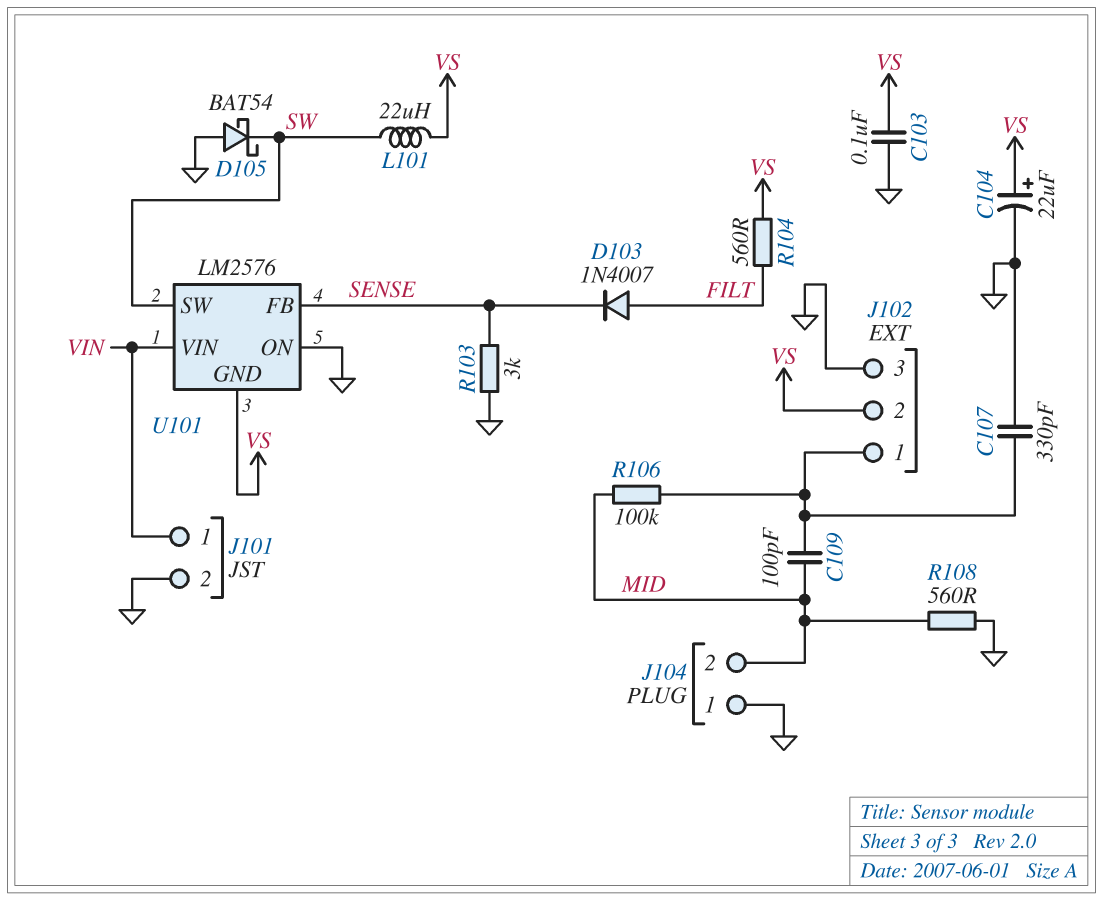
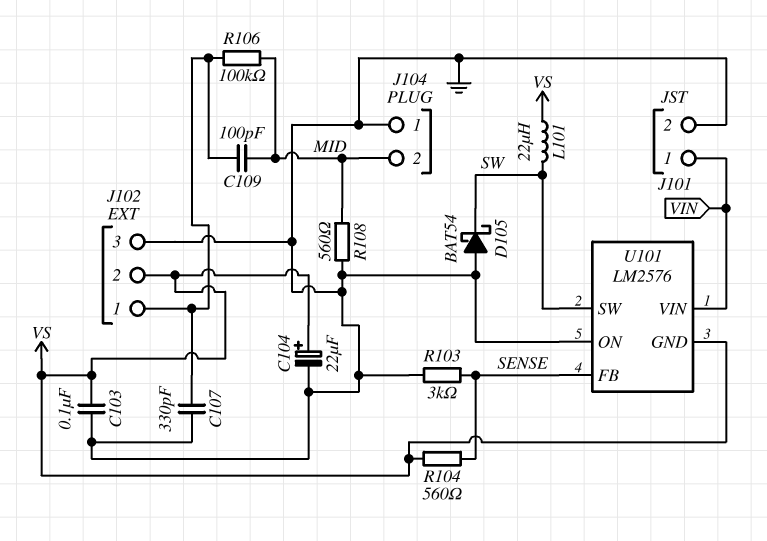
D103: diode 1N4007 (A FILT, K SENSE) -> none
R104: 560 (FILT, VS) -> 560 (SENSE, VS)

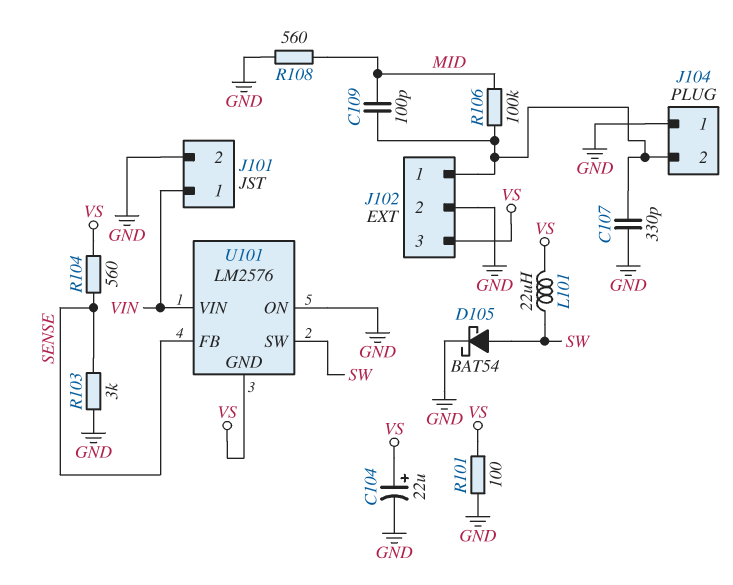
C103: 100nF (GND, VS) -> none
D105: schottky BAT54 (A GND, K SW) -> schottky BAT54 (A SW, K GND)
J102 pin 2: VS -> GND
J102 pin 3: GND -> VS
J104 pin 2: MID -> J102/1
R101: none -> 100 (GND, VS)

